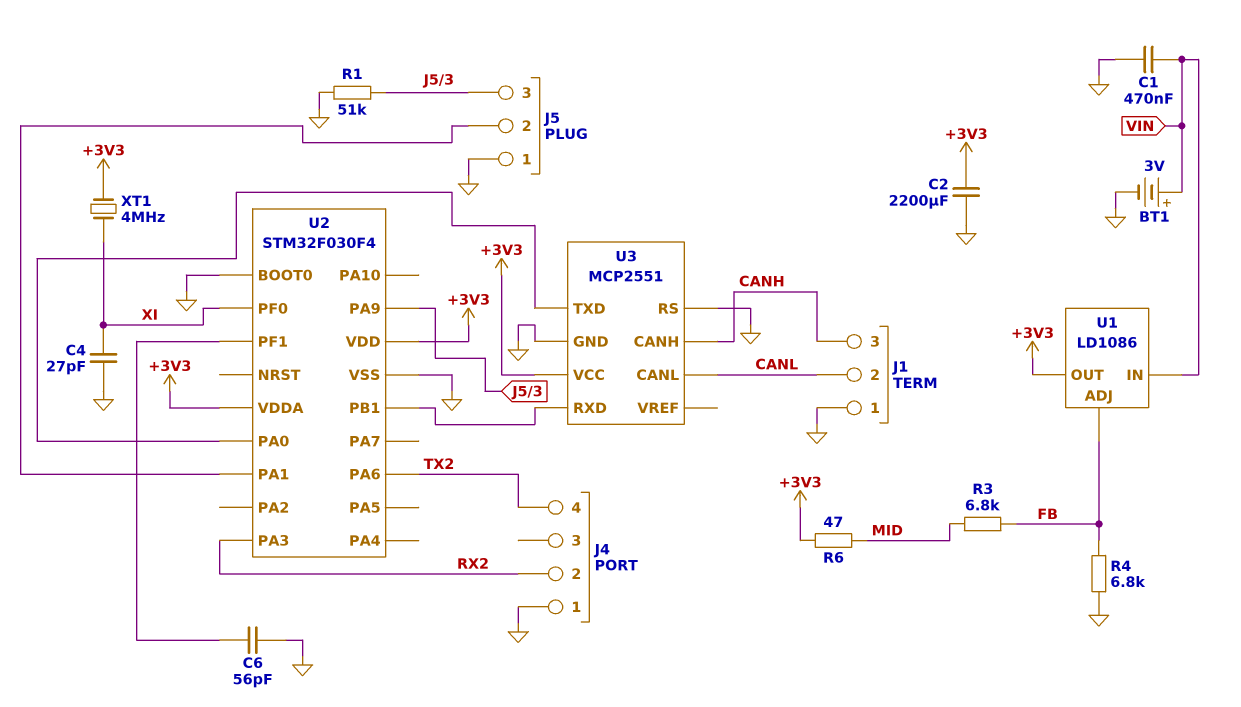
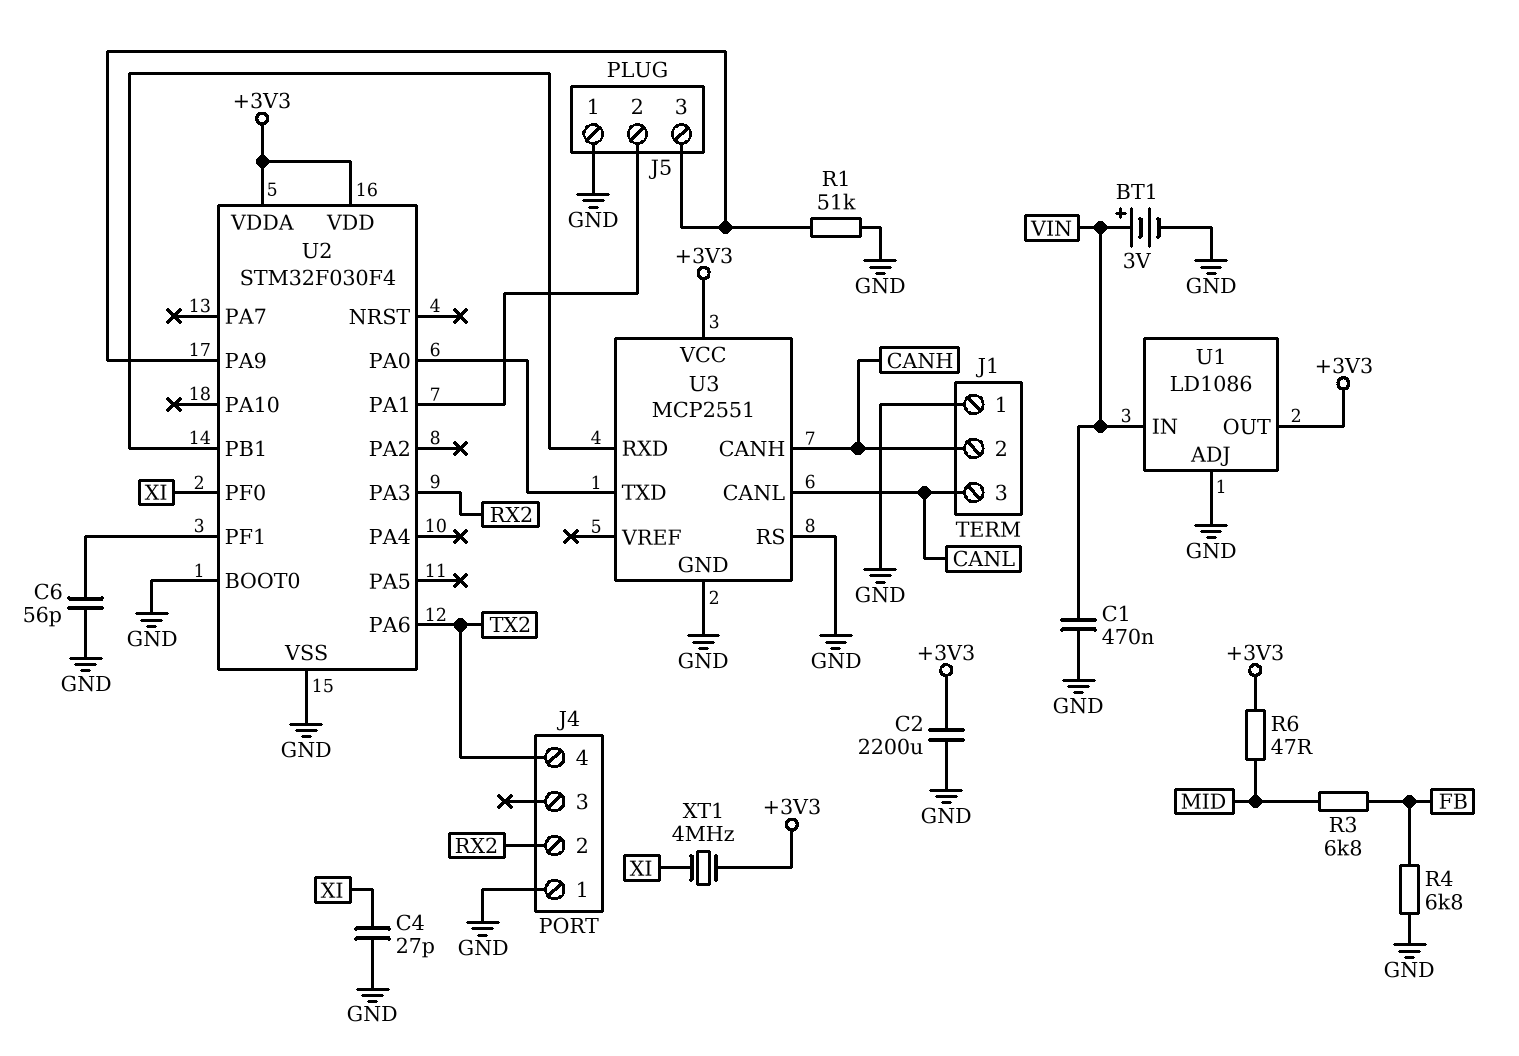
J1 pin 2: CANL -> CANH
J1 pin 3: CANH -> CANL
U1 pin ADJ: FB -> GND

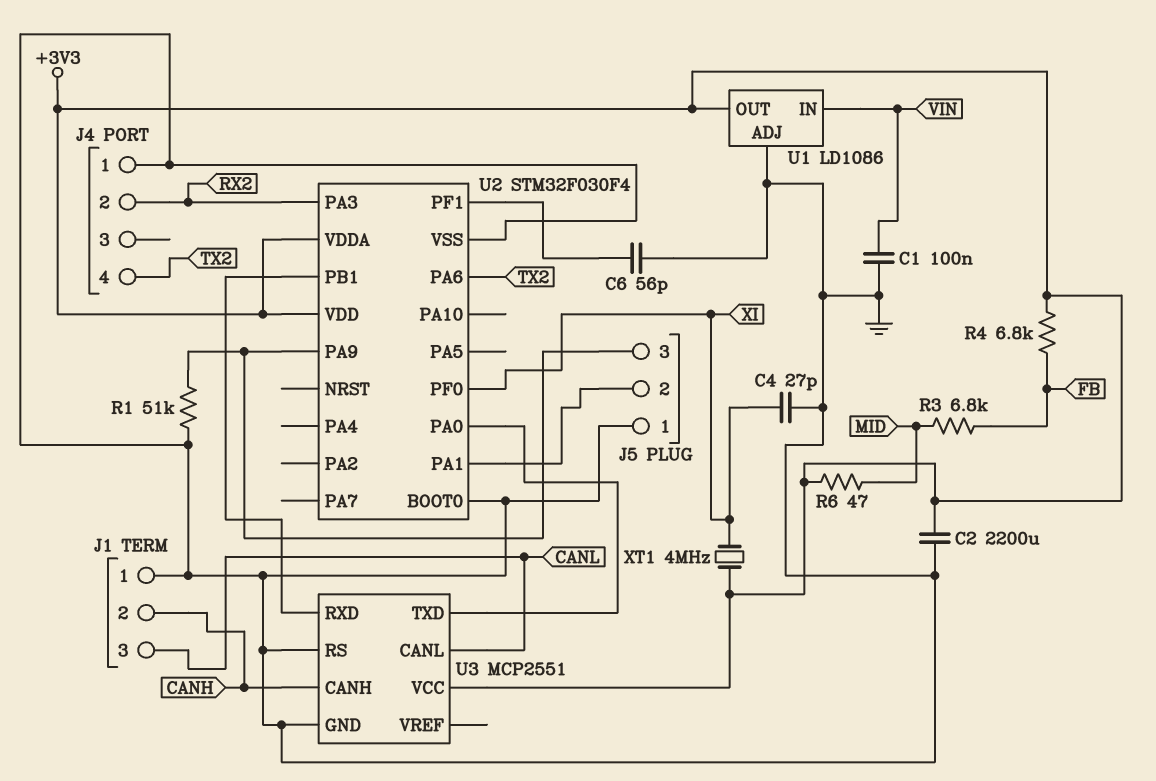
BT1: 3V (plus VIN, minus GND) -> none
C1: 470nF (GND, VIN) -> 100nF (GND, VIN)
R4: 6.8k (FB, GND) -> 6.8k (+3V3, FB)

